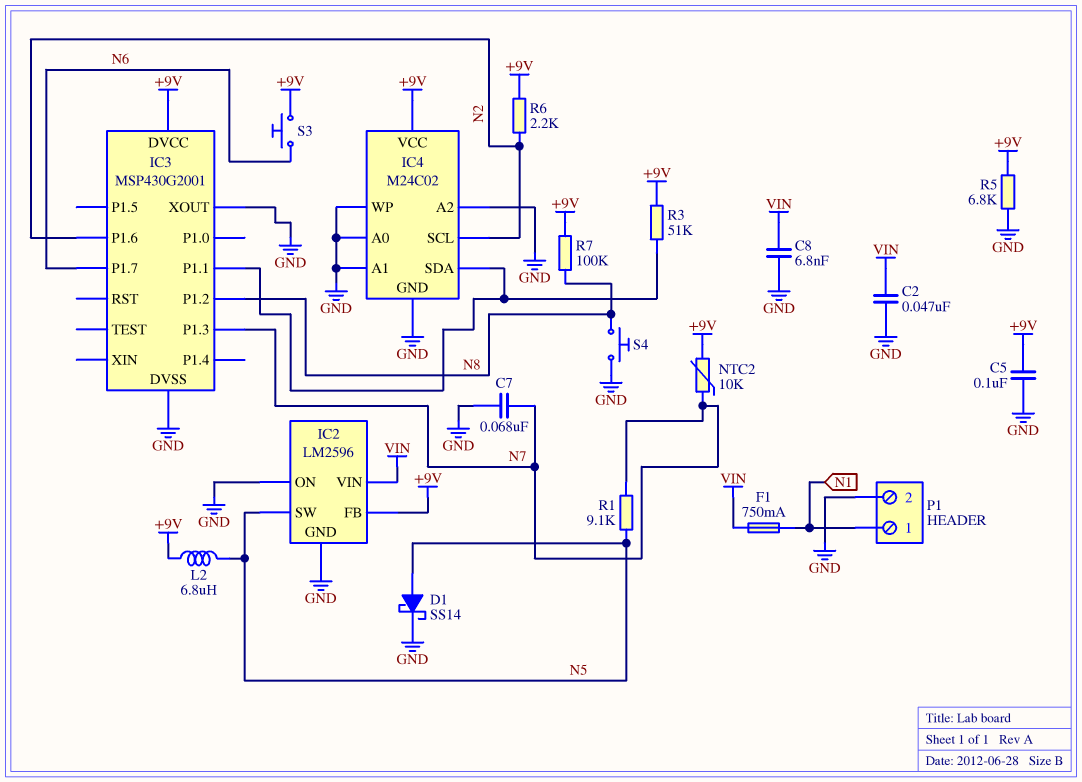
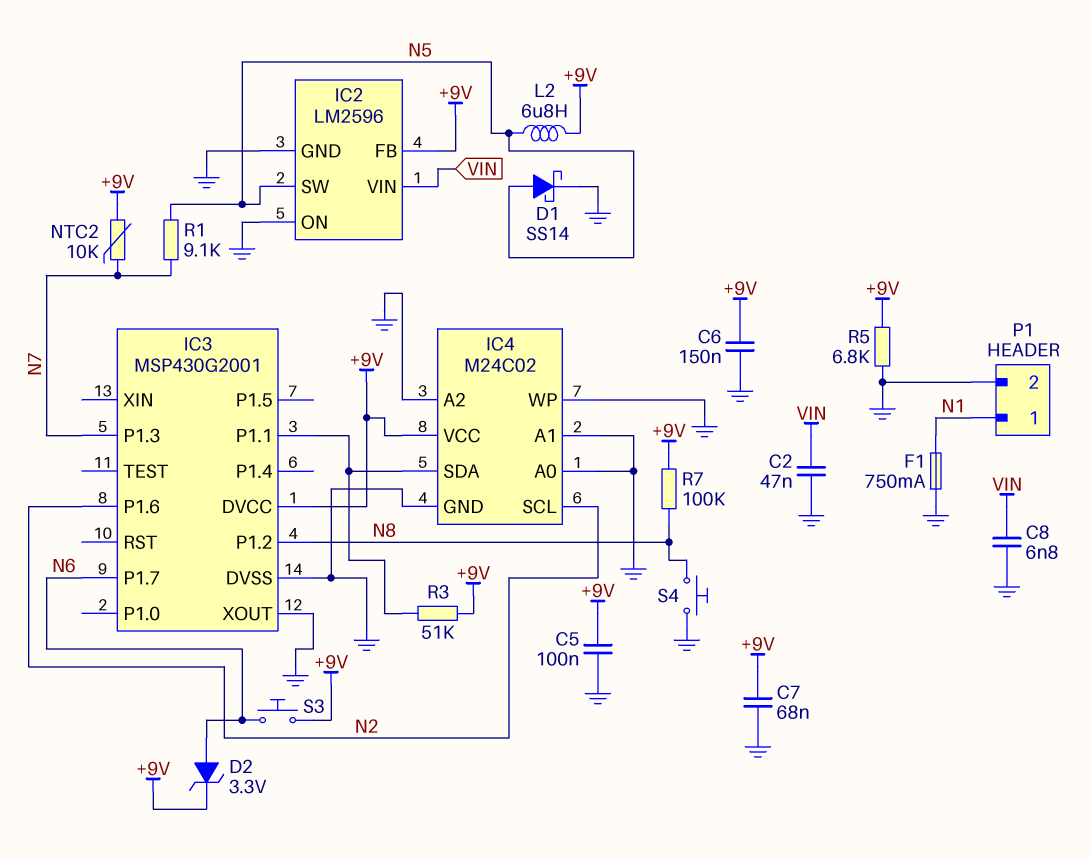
C6: none -> 150nF (+9V, GND)
C7: 68nF (GND, N7) -> 68nF (+9V, GND)
D2: none -> zener 3.3V (A N6, K +9V)
F1: 750mA (N1, VIN) -> 750mA (GND, N1)
R6: 2.2k (+9V, N2) -> none

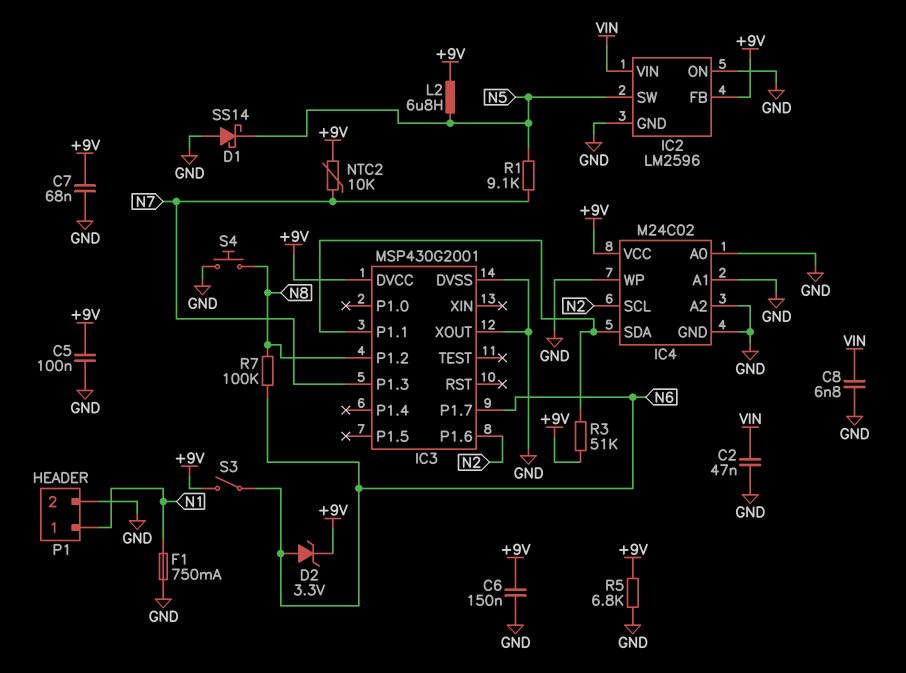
D1: schottky SS14 (A N5, K GND) -> schottky SS14 (A GND, K N5)
R7: 100k (+9V, N8) -> 100k (N6, N8)
S3: button (+9V, N6) -> switch (+9V, N6)

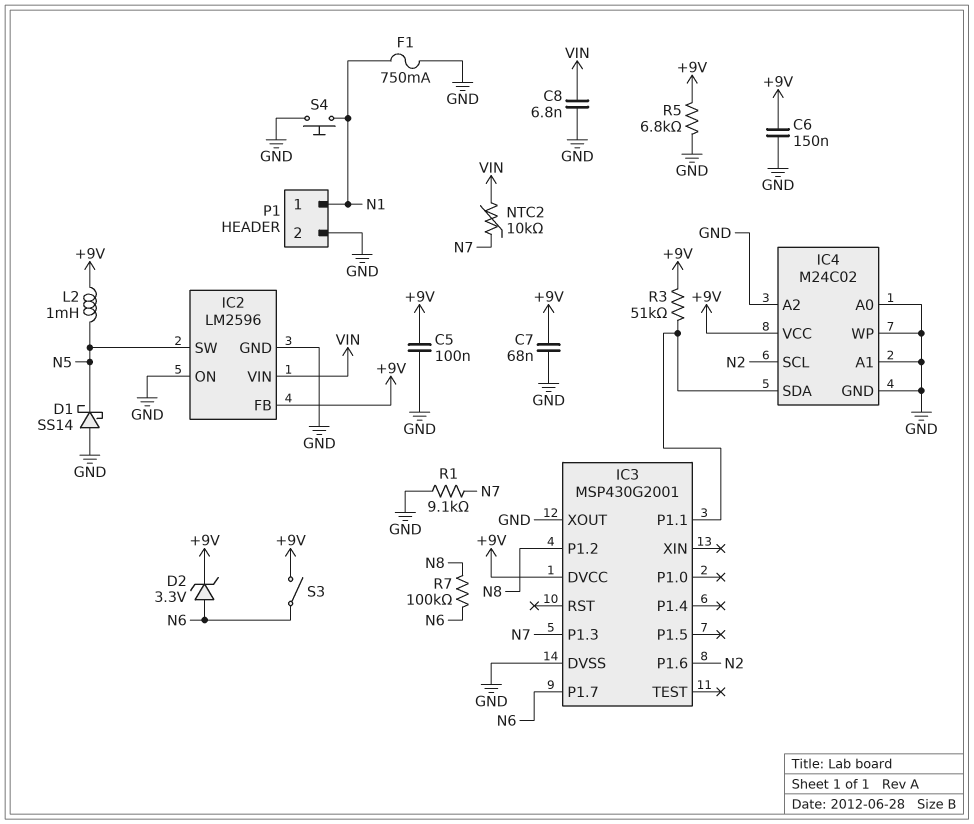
C2: 47nF (GND, VIN) -> none
L2: 6.8uH (+9V, N5) -> 1mH (+9V, N5)
NTC2: 10k (+9V, N7) -> 10k (N7, VIN)
R1: 9.1k (N5, N7) -> 9.1k (GND, N7)
S4: button (GND, N8) -> button (GND, N1)

